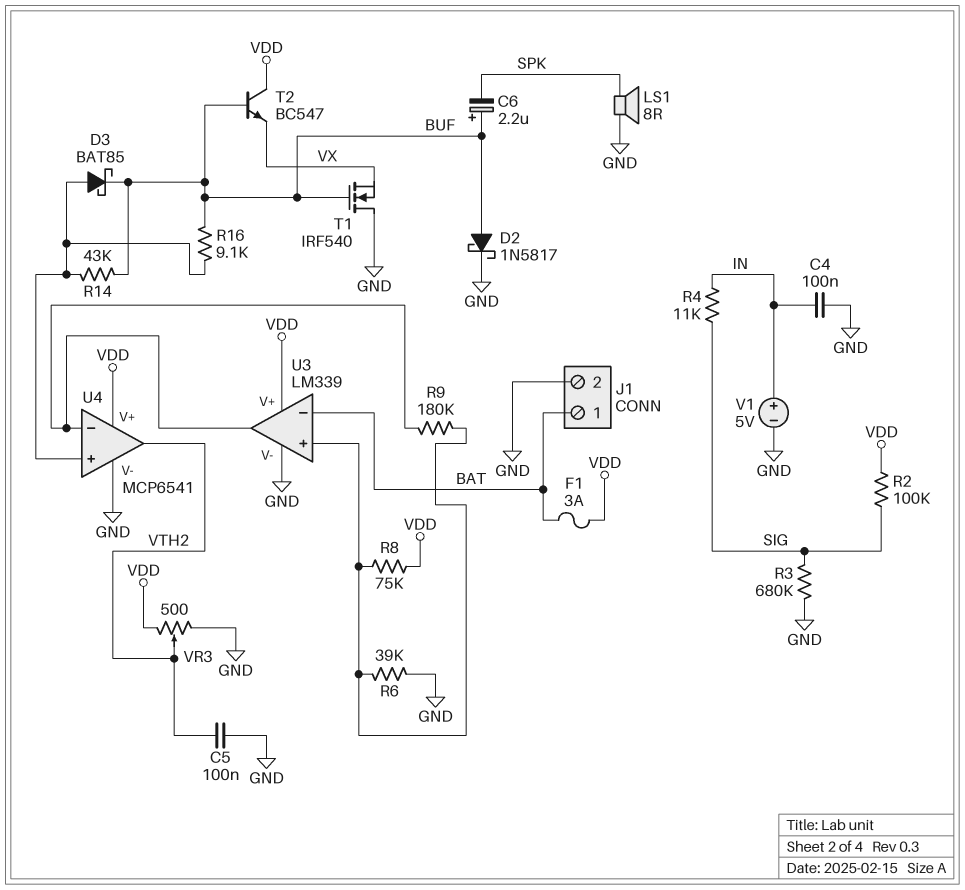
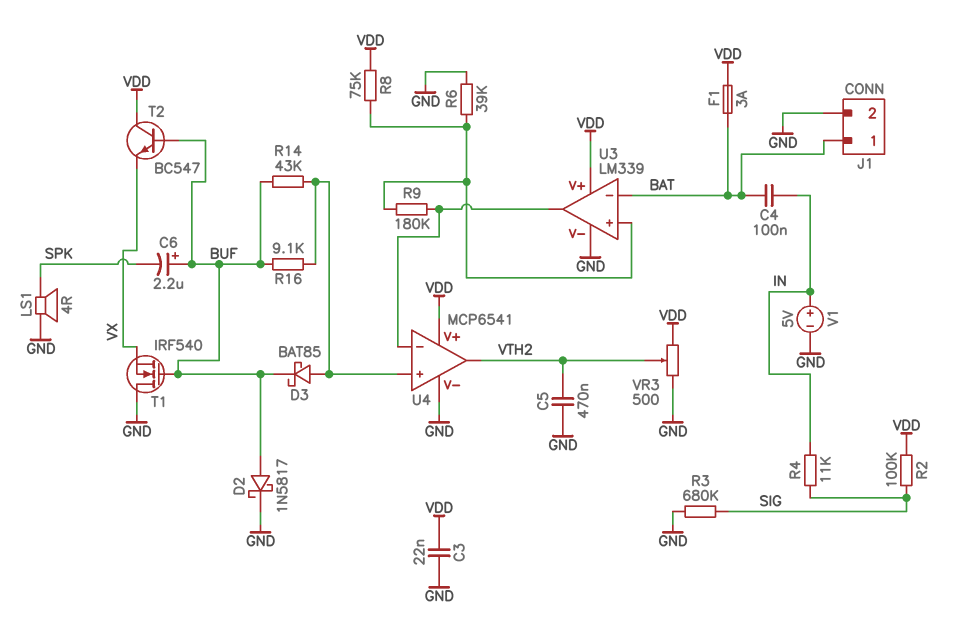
C3: none -> 22nF (GND, VDD)
C4: 100nF (GND, IN) -> 100nF (BAT, IN)
C5: 100nF (GND, VTH2) -> 470nF (GND, VTH2)
LS1: speaker 8R (GND, SPK) -> speaker 4R (GND, SPK)

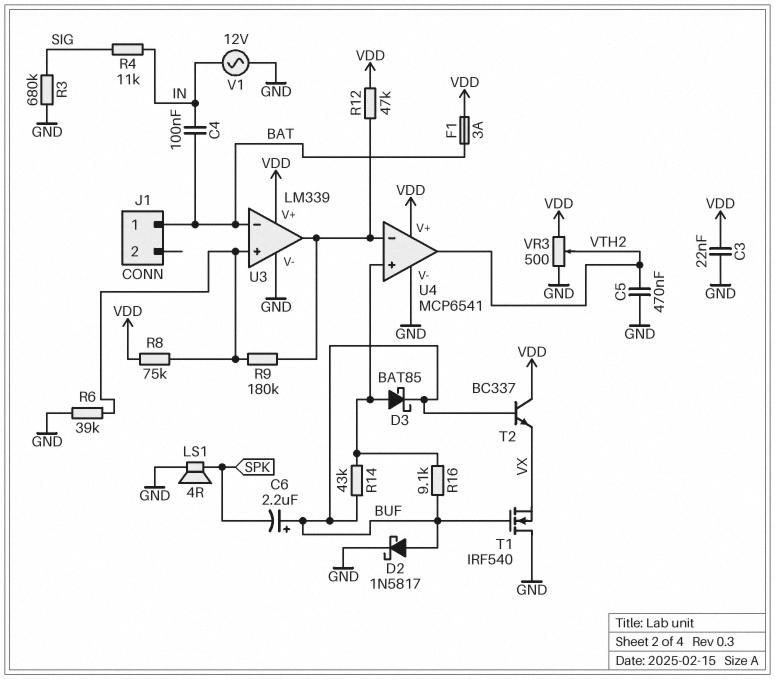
J1 pin 2: GND -> none
R2: 100k (SIG, VDD) -> none
R12: none -> 47k (U3/out, VDD)
T2: NPN BC547 (B BUF, C VDD, E VX) -> NPN BC337 (B BUF, C VDD, E VX)
V1: 5V (plus IN, minus GND) -> AC 12V (GND, IN)

